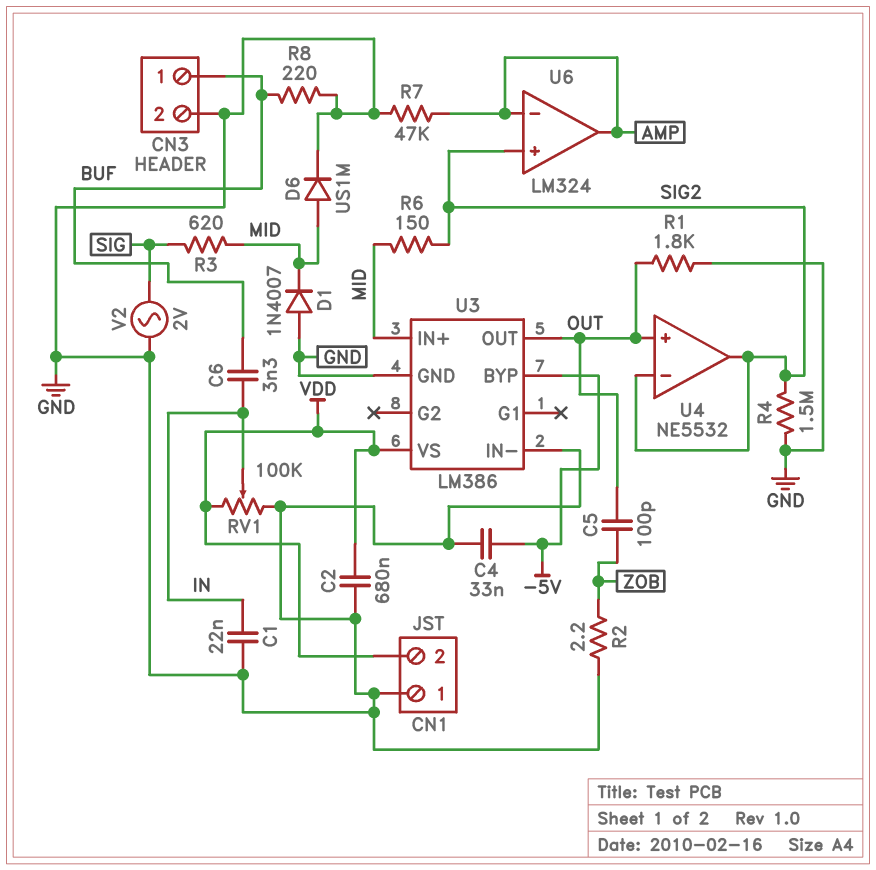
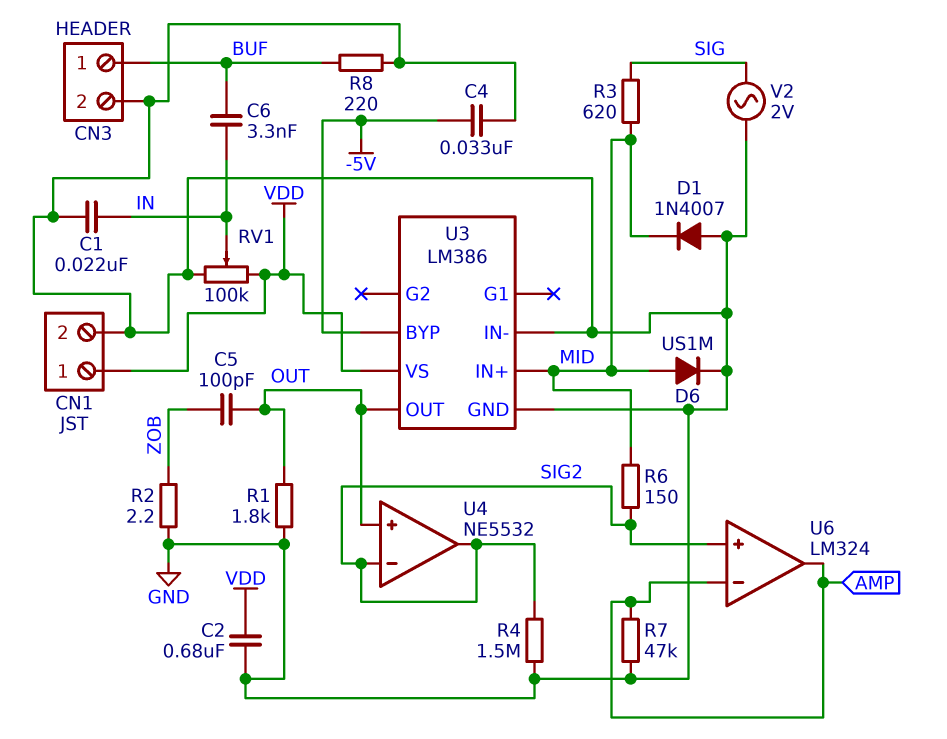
CN1 pin 1: GND -> VDD
CN1 pin 2: VDD -> GND

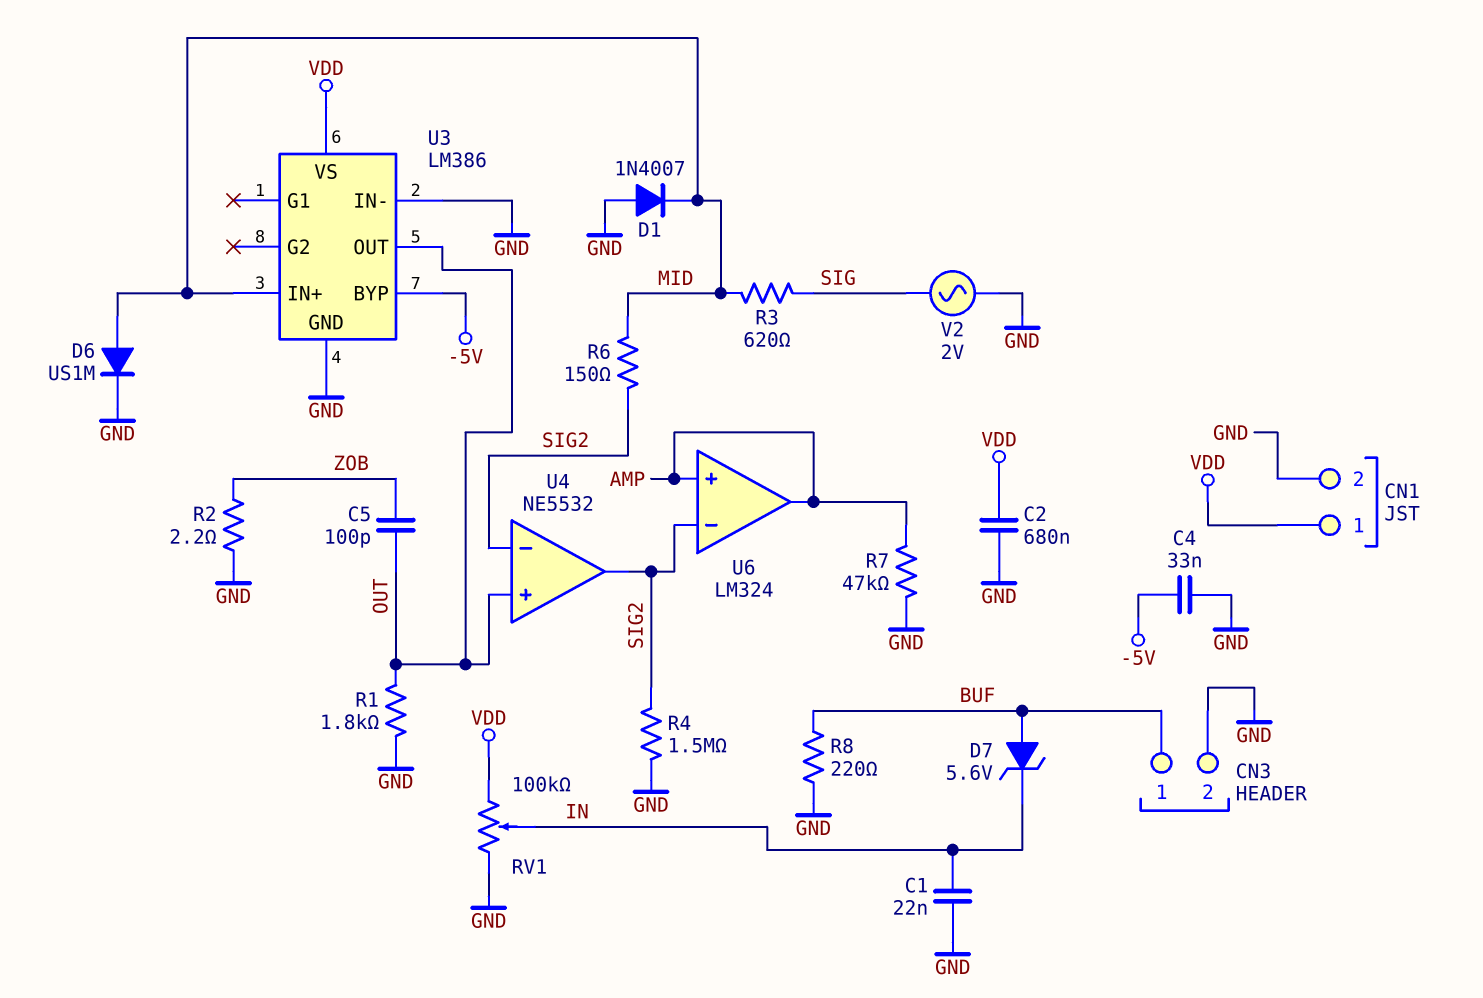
C6: 3.3nF (BUF, IN) -> none
D7: none -> zener 5.6V (A BUF, K IN)
U6 pin in+: SIG2 -> AMP
U6 pin in-: AMP -> SIG2

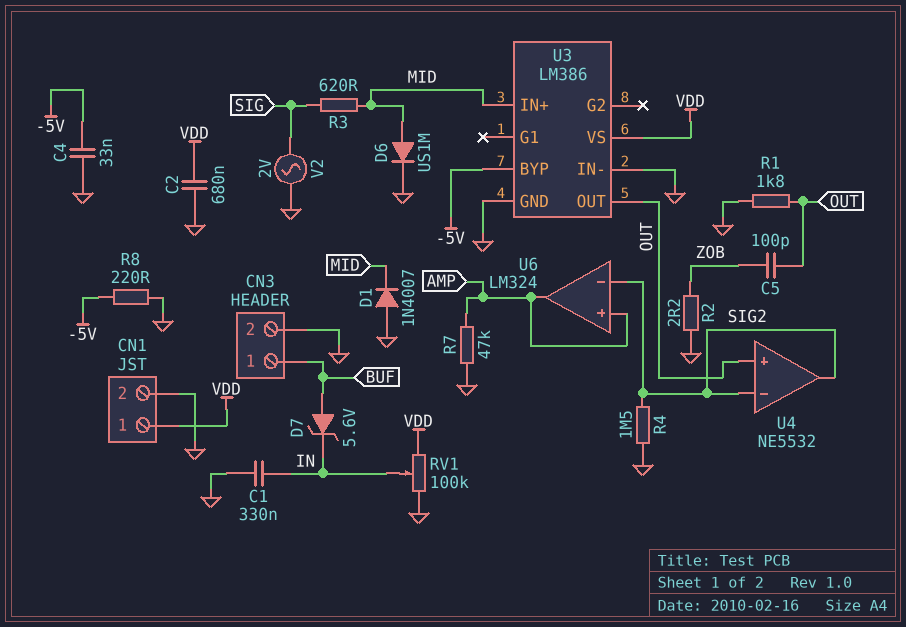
C1: 22nF (GND, IN) -> 330nF (GND, IN)
R6: 150 (MID, SIG2) -> none
R8: 220 (BUF, GND) -> 220 (-5V, GND)

